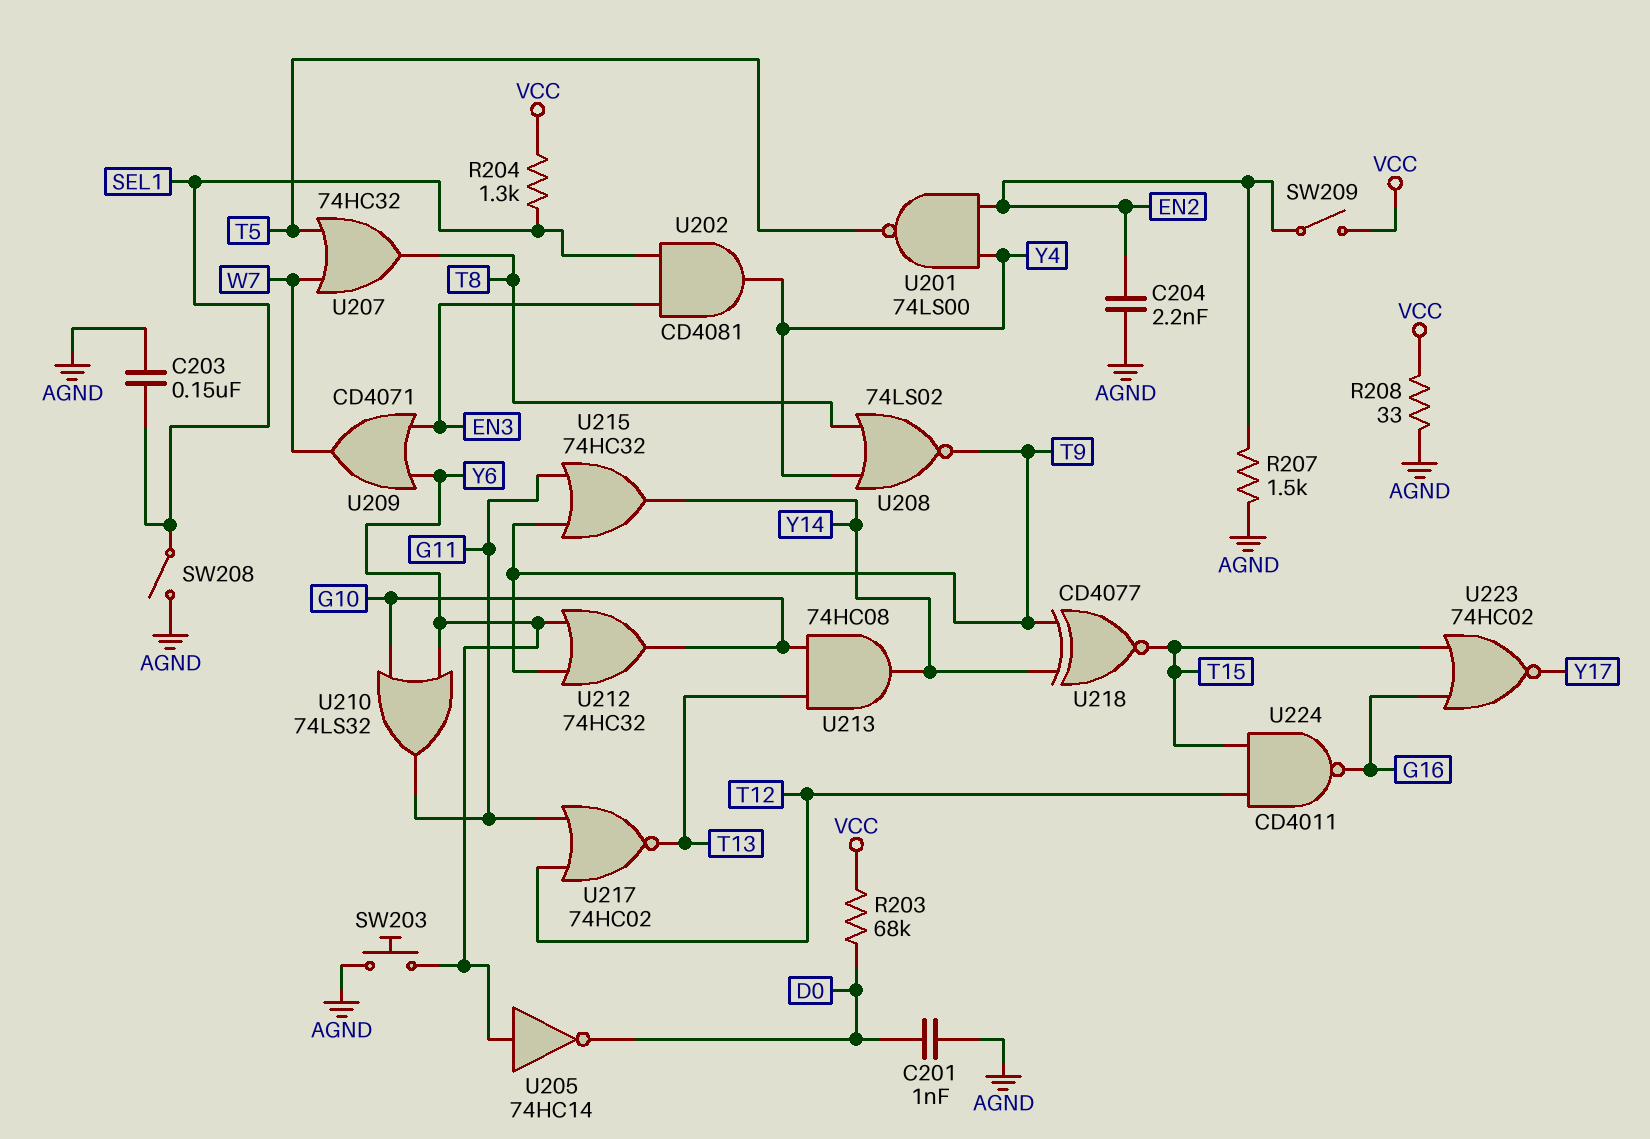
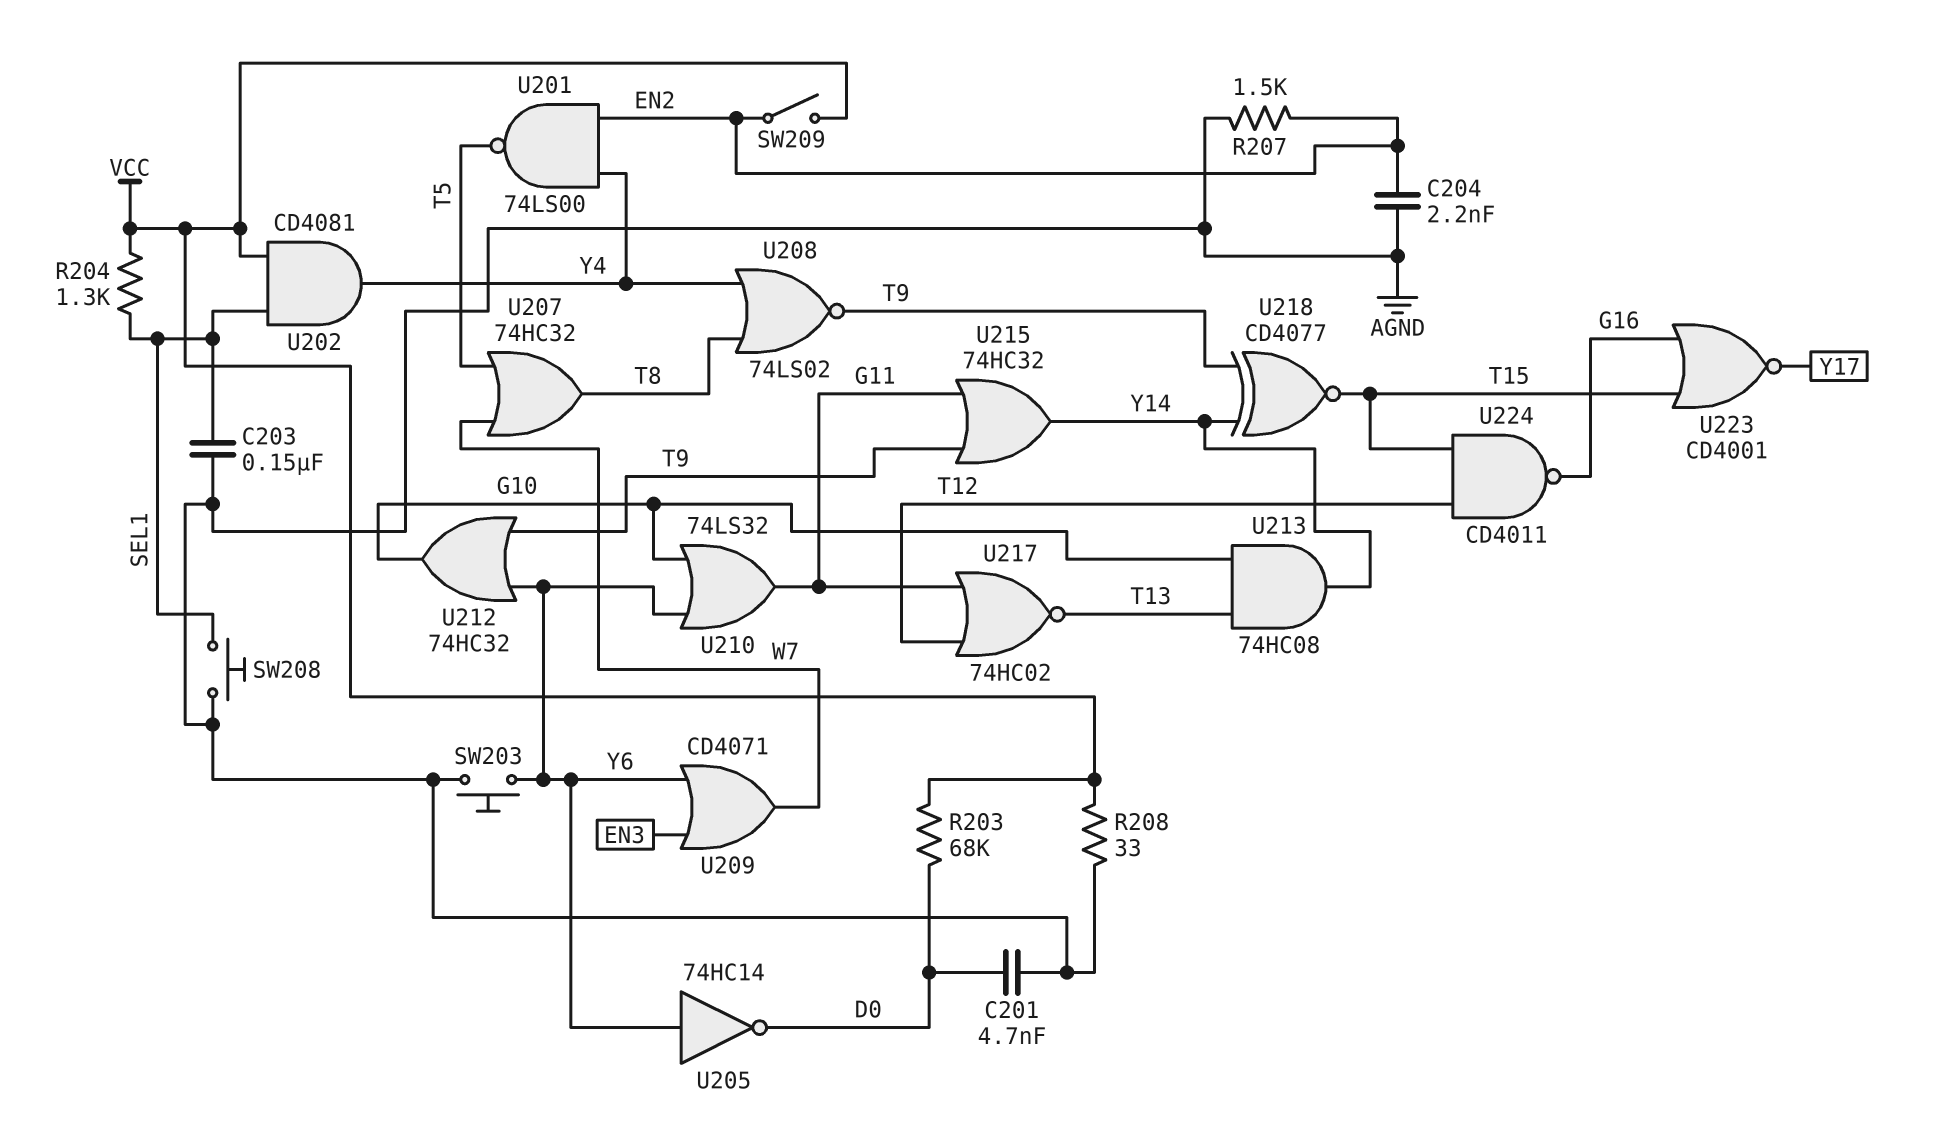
C201: 1nF (AGND, D0) -> 4.7nF (AGND, D0)
SW208: switch (AGND, SEL1) -> button (AGND, SEL1)
U202: AND CD4081 (in EN3, in SEL1, out Y4) -> AND CD4081 (in SEL1, in VCC, out Y4)
U223: NOR 74HC02 (in G16, in T15, out Y17) -> NOR CD4001 (in G16, in T15, out Y17)

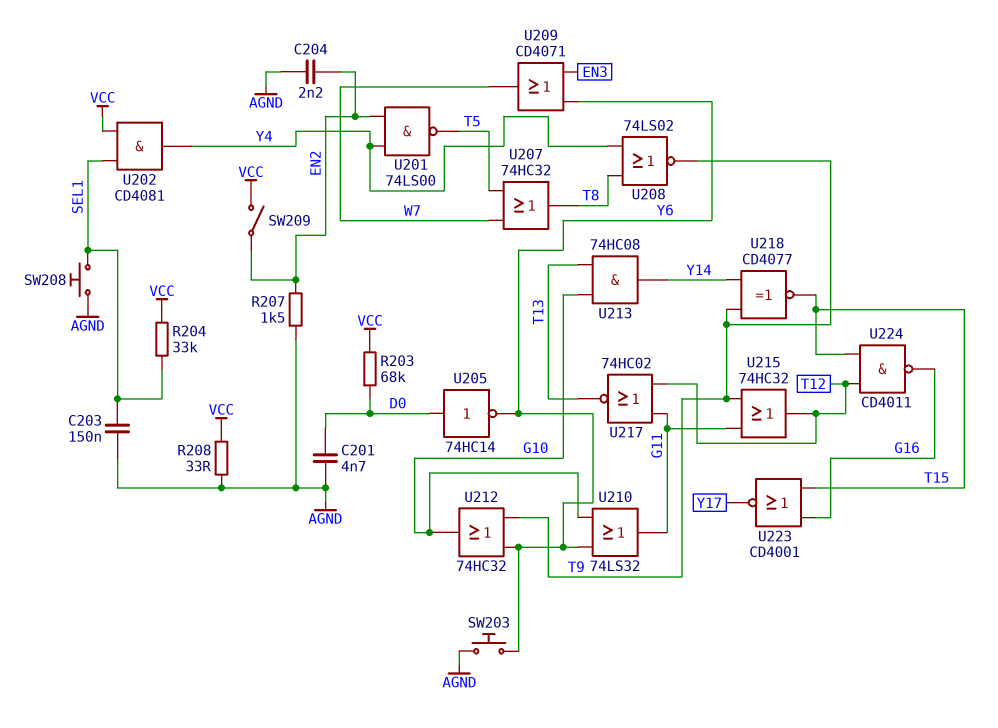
R204: 1.3k (SEL1, VCC) -> 33k (SEL1, VCC)
U205: NOT 74HC14 (in Y6, out D0) -> NOT 74HC14 (in D0, out Y6)
U215: OR 74HC32 (in G11, in T9, out Y14) -> OR 74HC32 (in G11, in T9, out T12)

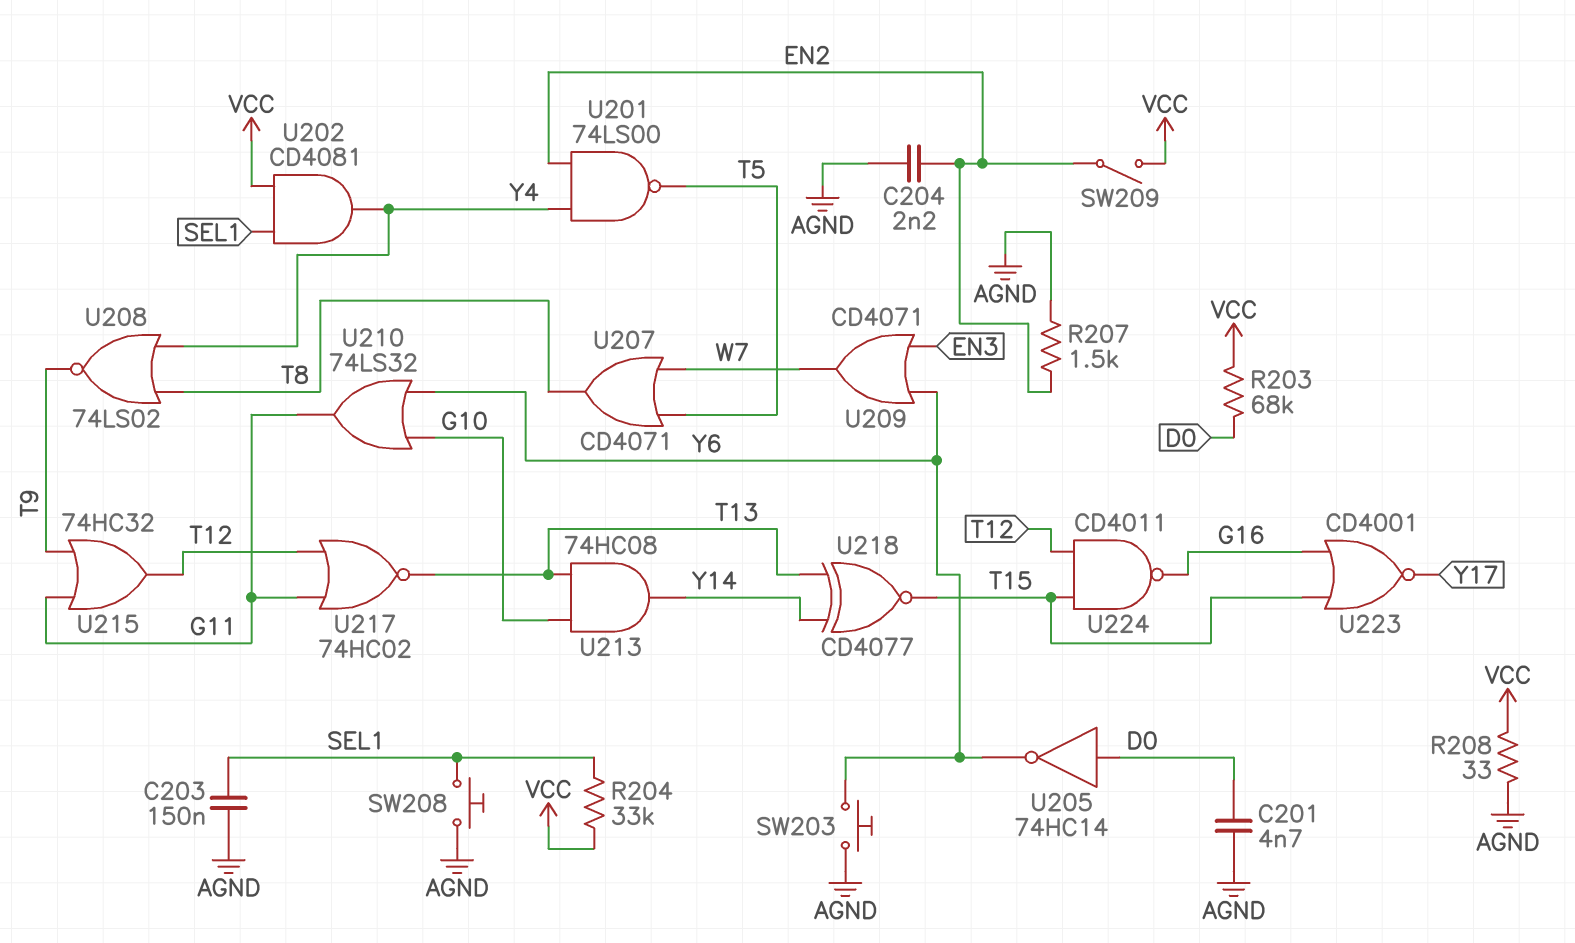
U207: OR 74HC32 (in T5, in W7, out T8) -> OR CD4071 (in T5, in W7, out T8)
U212: OR 74HC32 (in T9, in Y6, out G10) -> none
U218: XNOR CD4077 (in T9, in Y14, out T15) -> XNOR CD4077 (in T13, in Y14, out T15)

